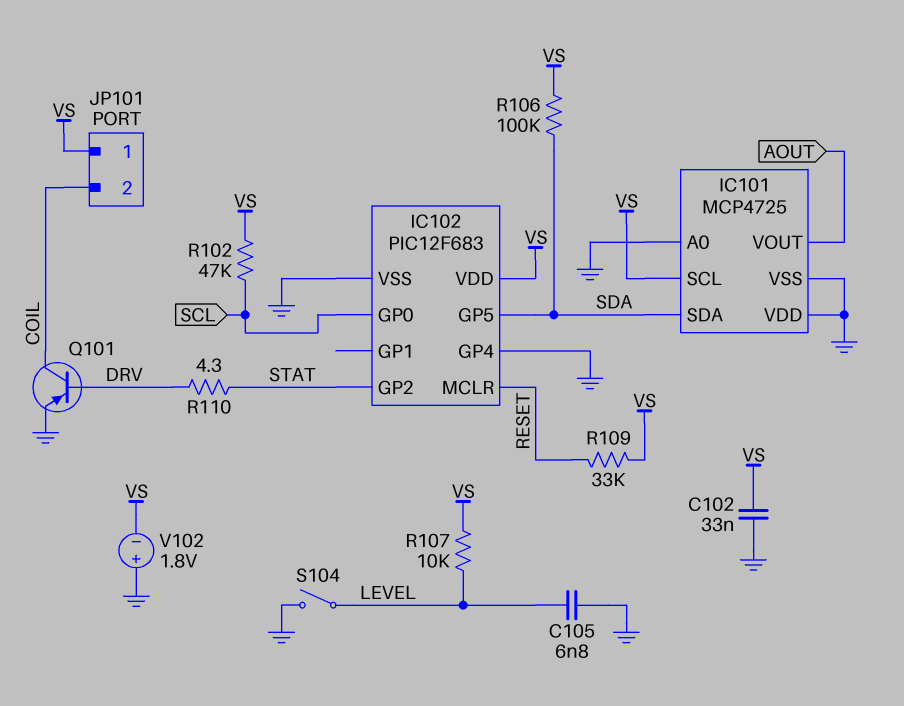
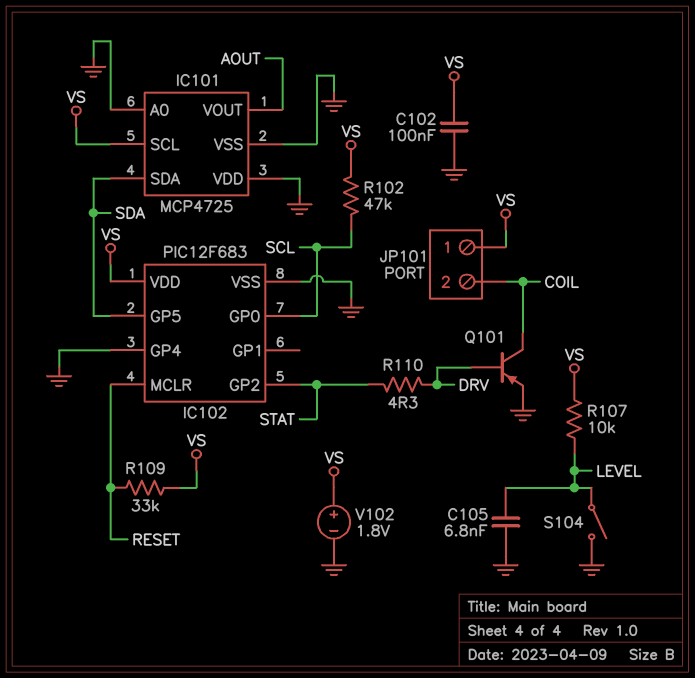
C102: 33nF (GND, VS) -> 100nF (GND, VS)
R106: 100k (SDA, VS) -> none
V102: 1.8V (plus GND, minus VS) -> 1.8V (plus VS, minus GND)

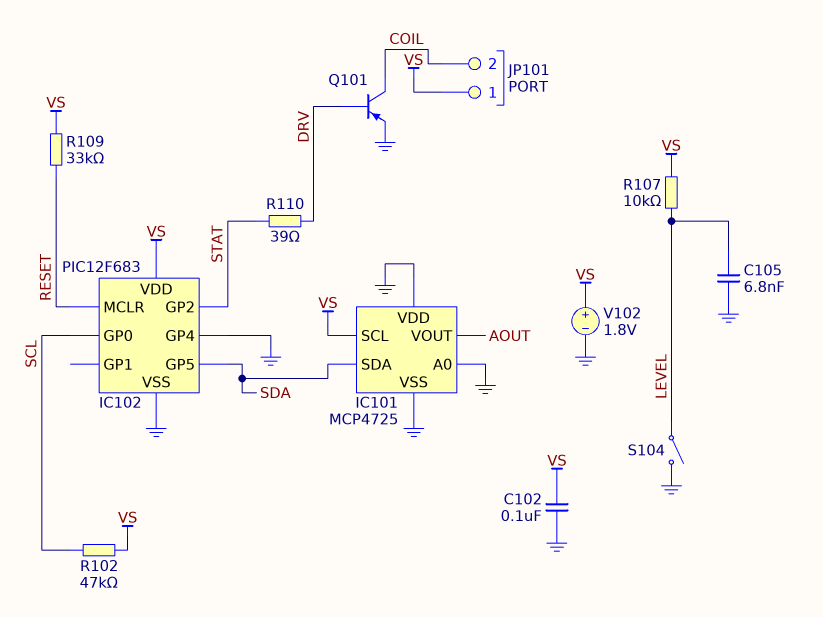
R110: 4.3 (DRV, STAT) -> 39 (DRV, STAT)

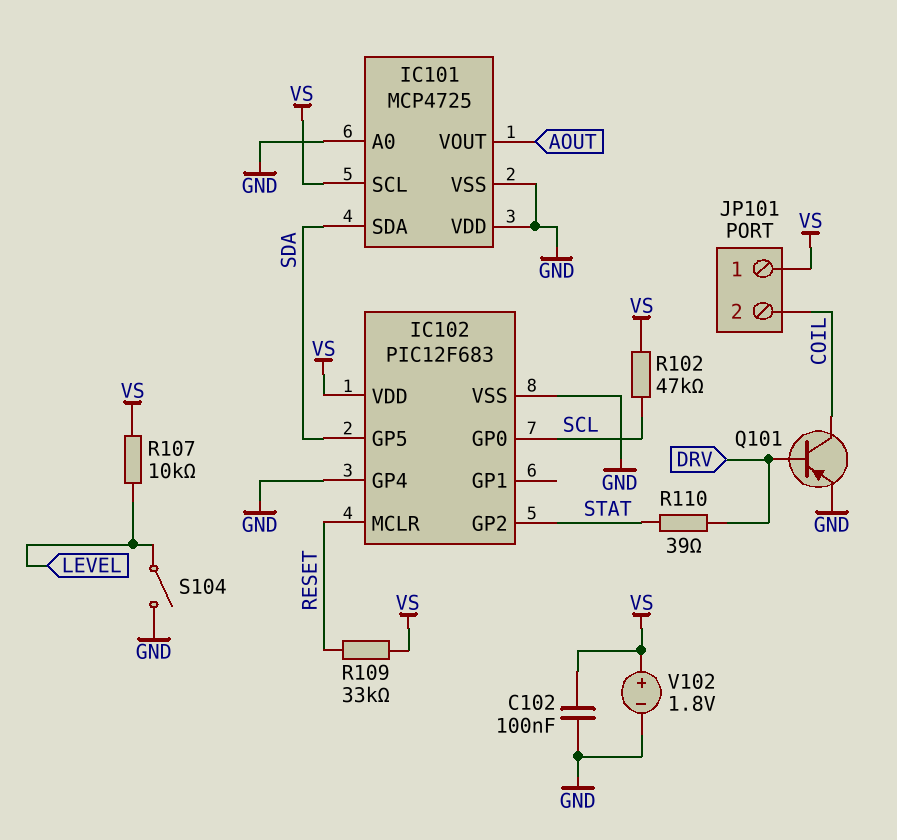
C105: 6.8nF (GND, LEVEL) -> none

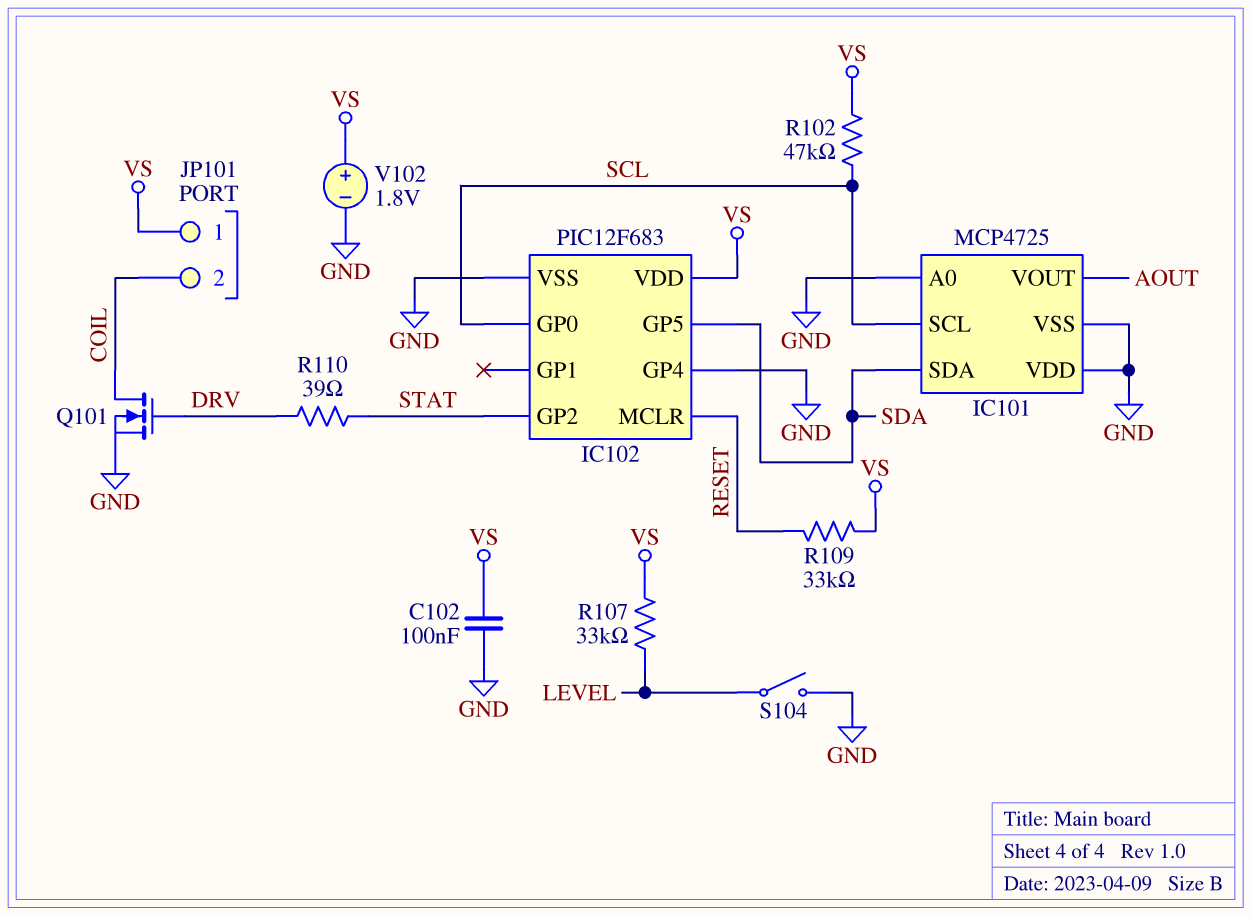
IC101 pin SCL: VS -> SCL
Q101: PNP (B DRV, C COIL, E GND) -> NMOS (G DRV, D COIL, S GND)
R107: 10k (LEVEL, VS) -> 33k (LEVEL, VS)

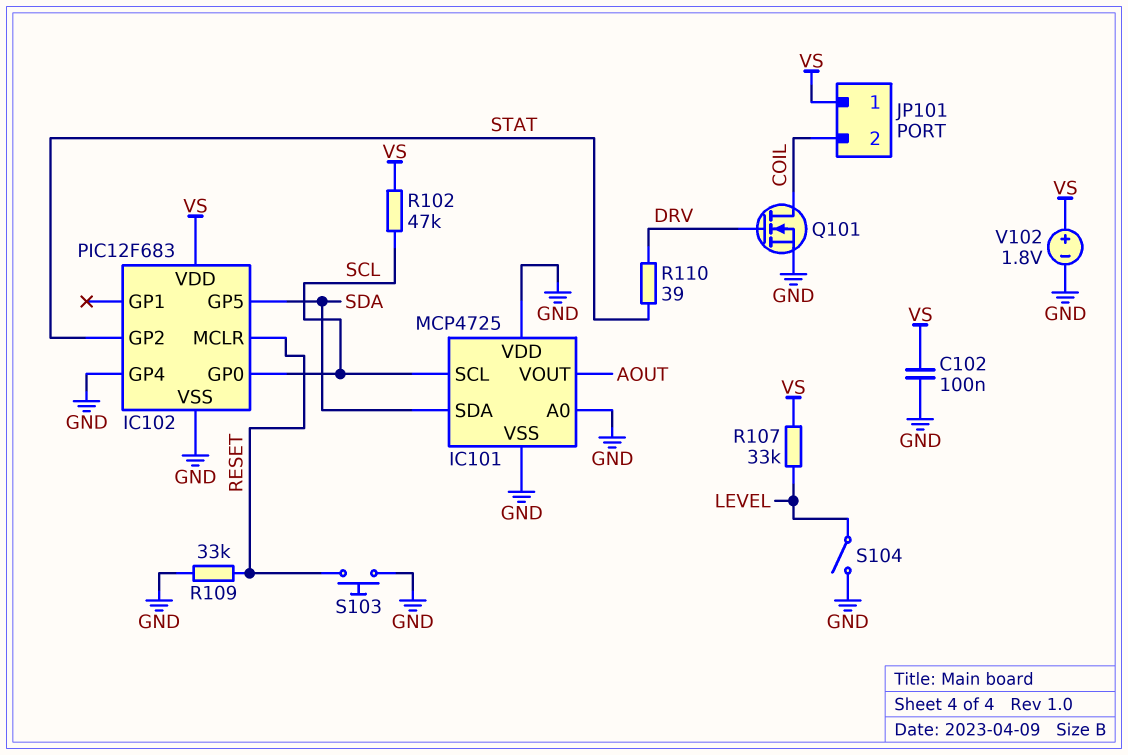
R109: 33k (RESET, VS) -> 33k (GND, RESET)
S103: none -> button (GND, RESET)

